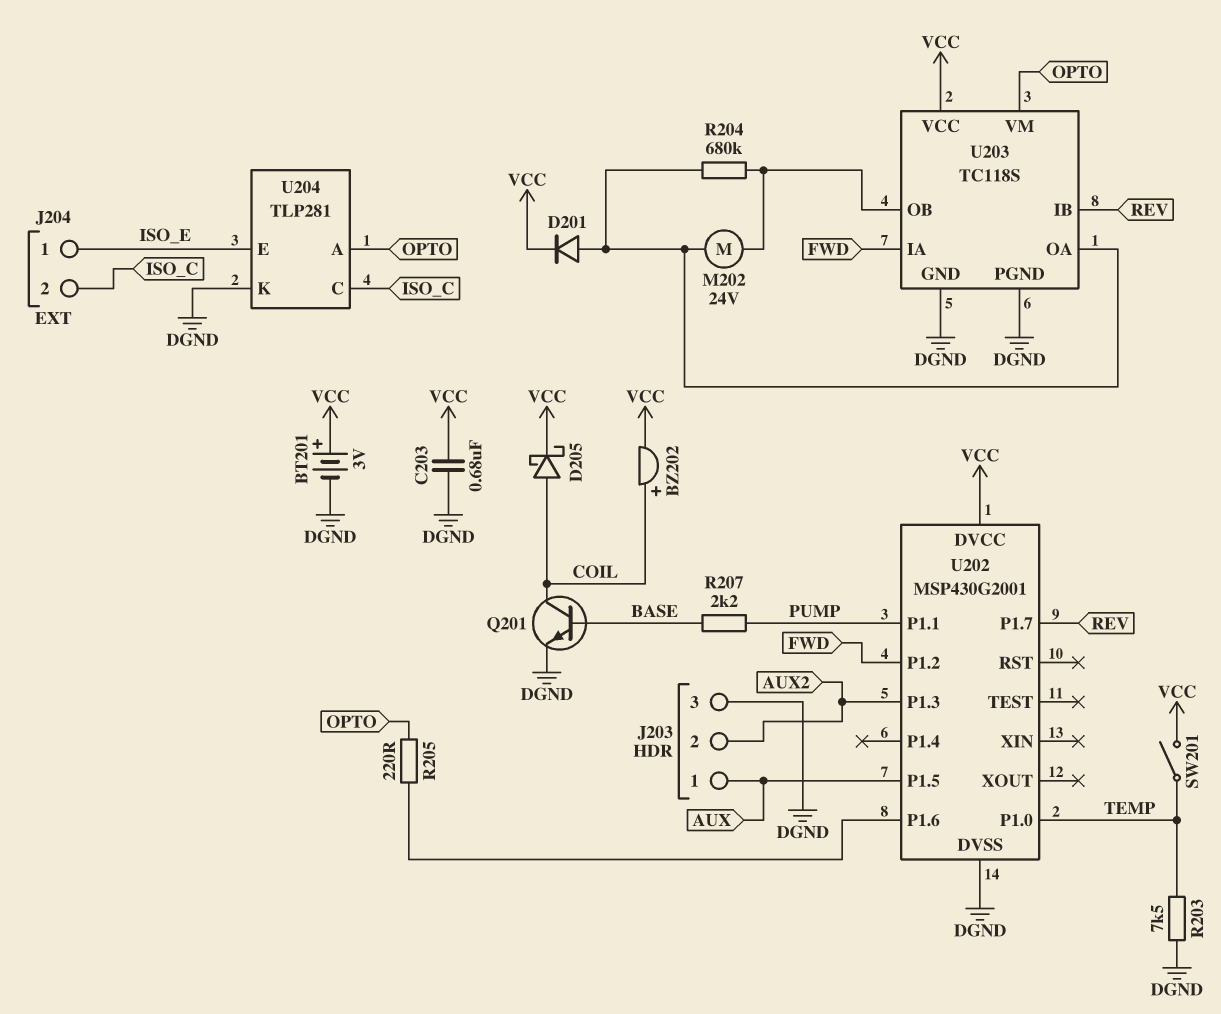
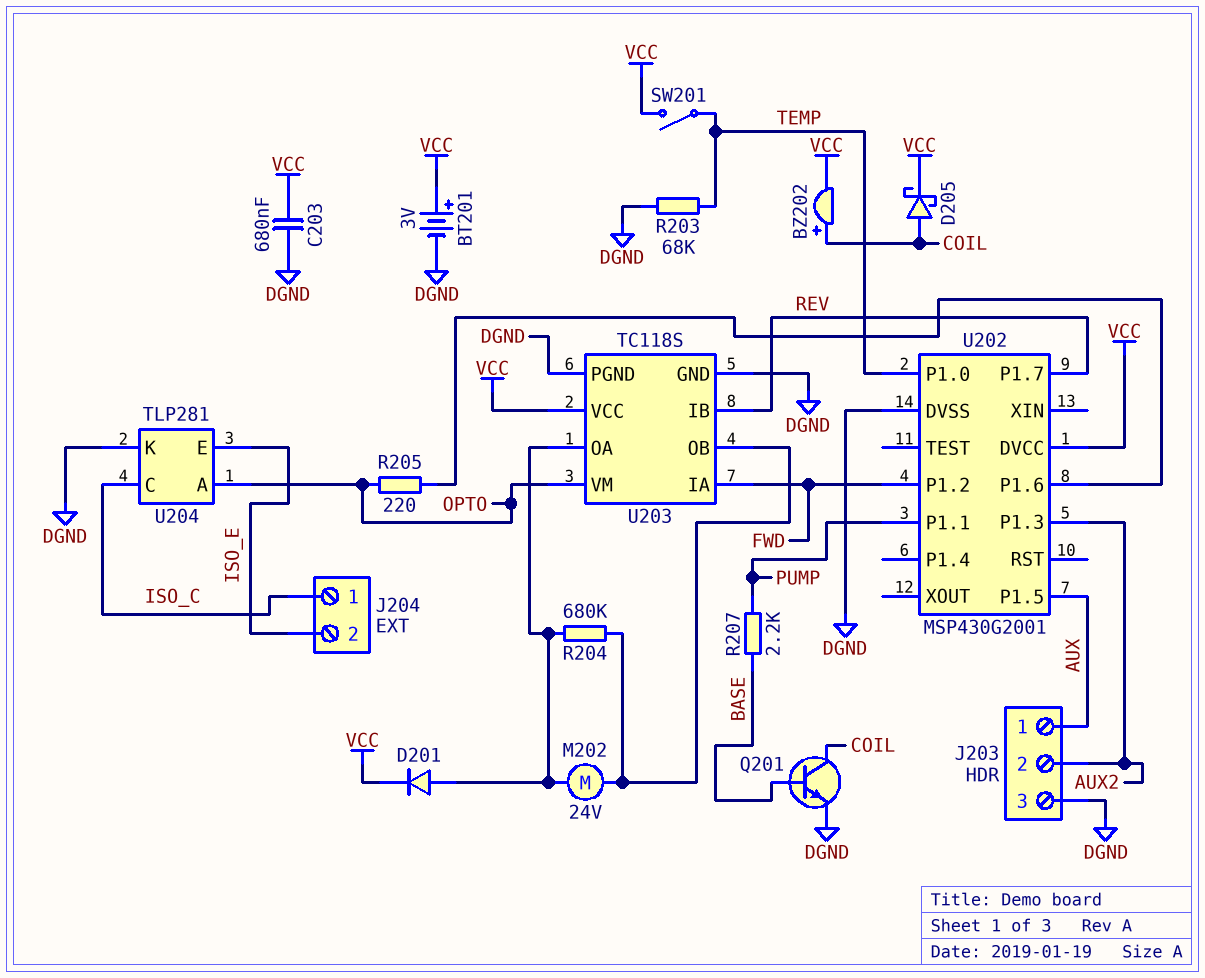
J204 pin 1: ISO_E -> ISO_C
J204 pin 2: ISO_C -> ISO_E
R203: 7.5k (DGND, TEMP) -> 68k (DGND, TEMP)

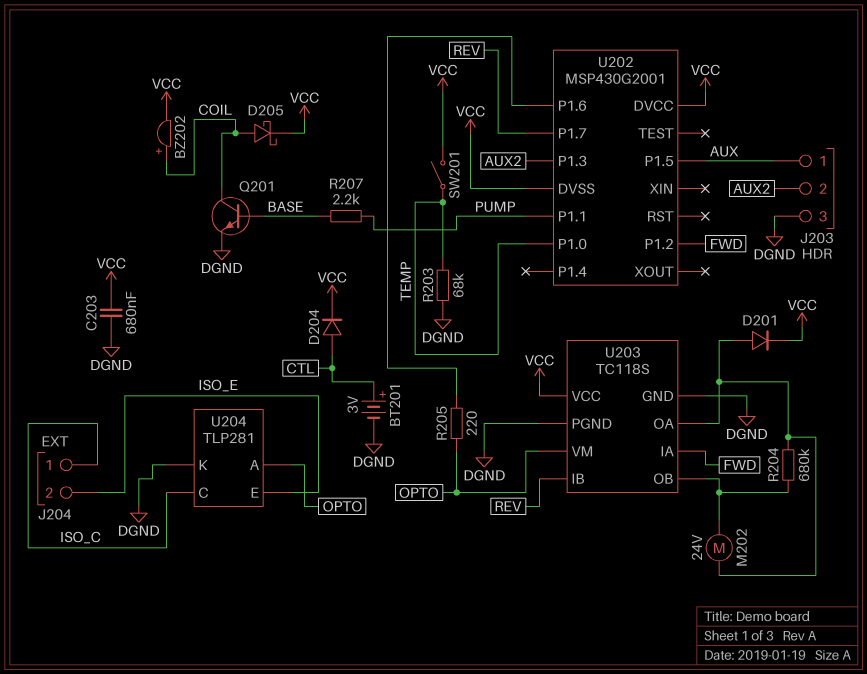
BT201: 3V (plus VCC, minus DGND) -> 3V (plus CTL, minus DGND)
D204: none -> diode (A CTL, K VCC)
U202 pin DVSS: DGND -> VCC

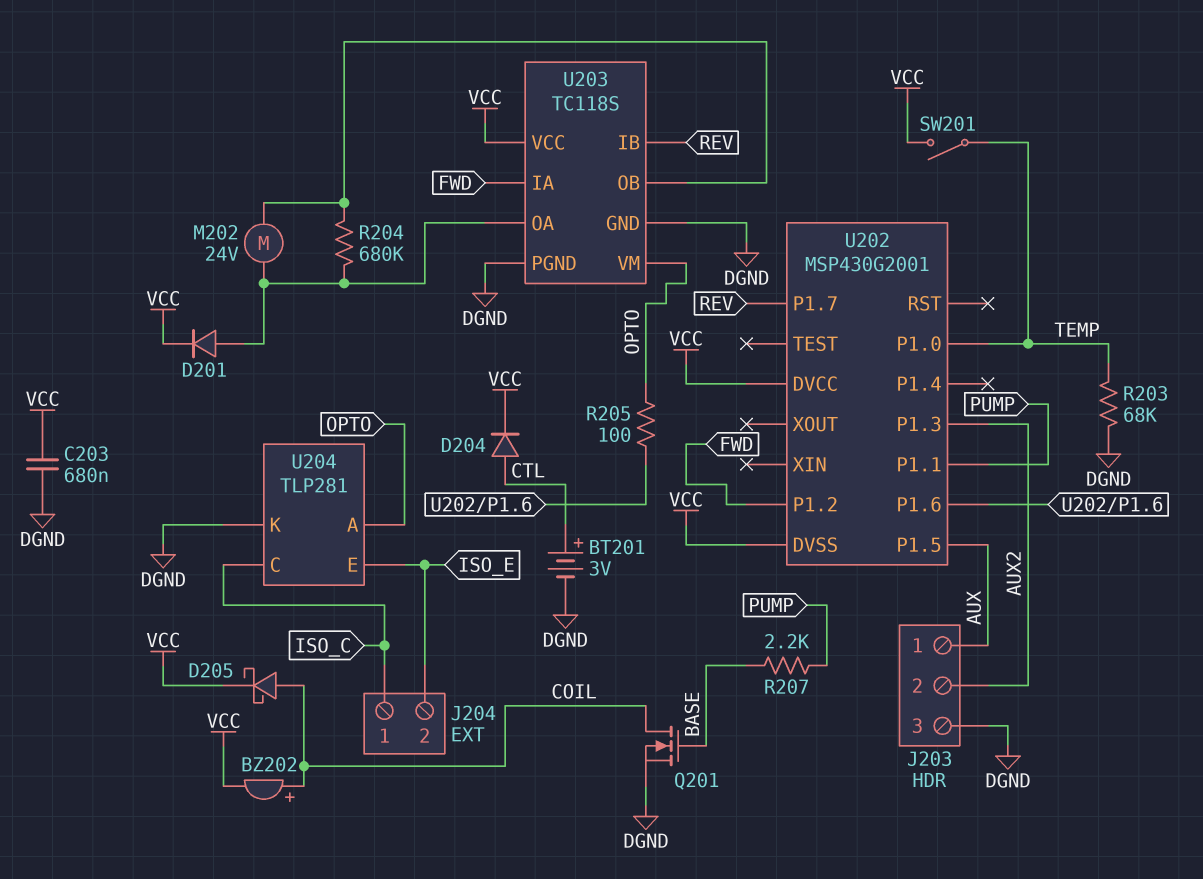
Q201: NPN (B BASE, C COIL, E DGND) -> NMOS (G BASE, D COIL, S DGND)
R205: 220 (OPTO, U202/P1.6) -> 100 (OPTO, U202/P1.6)

